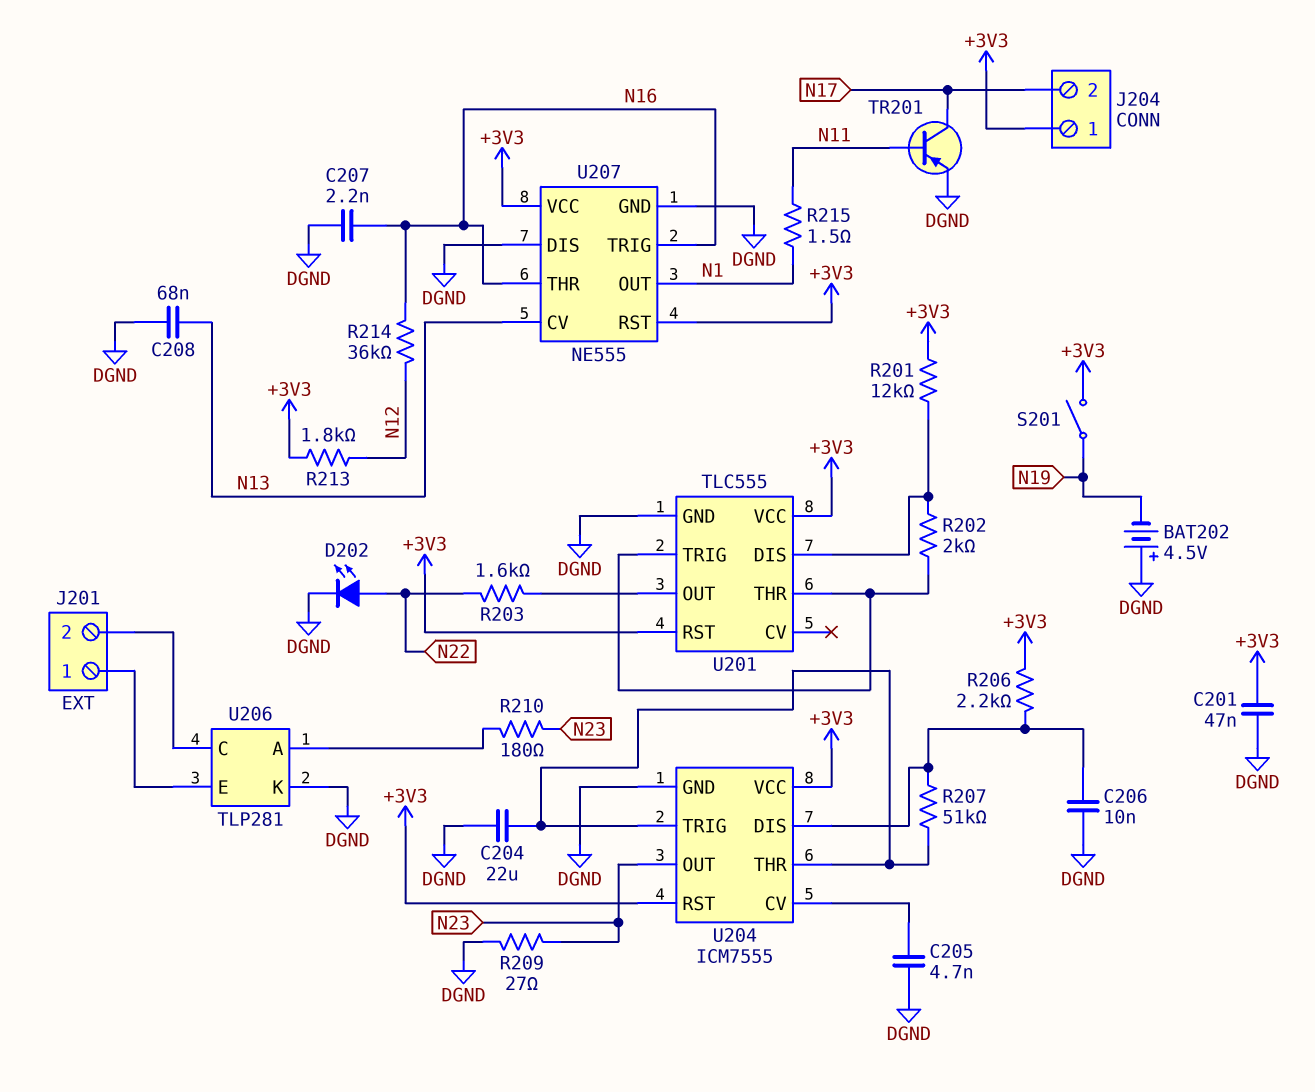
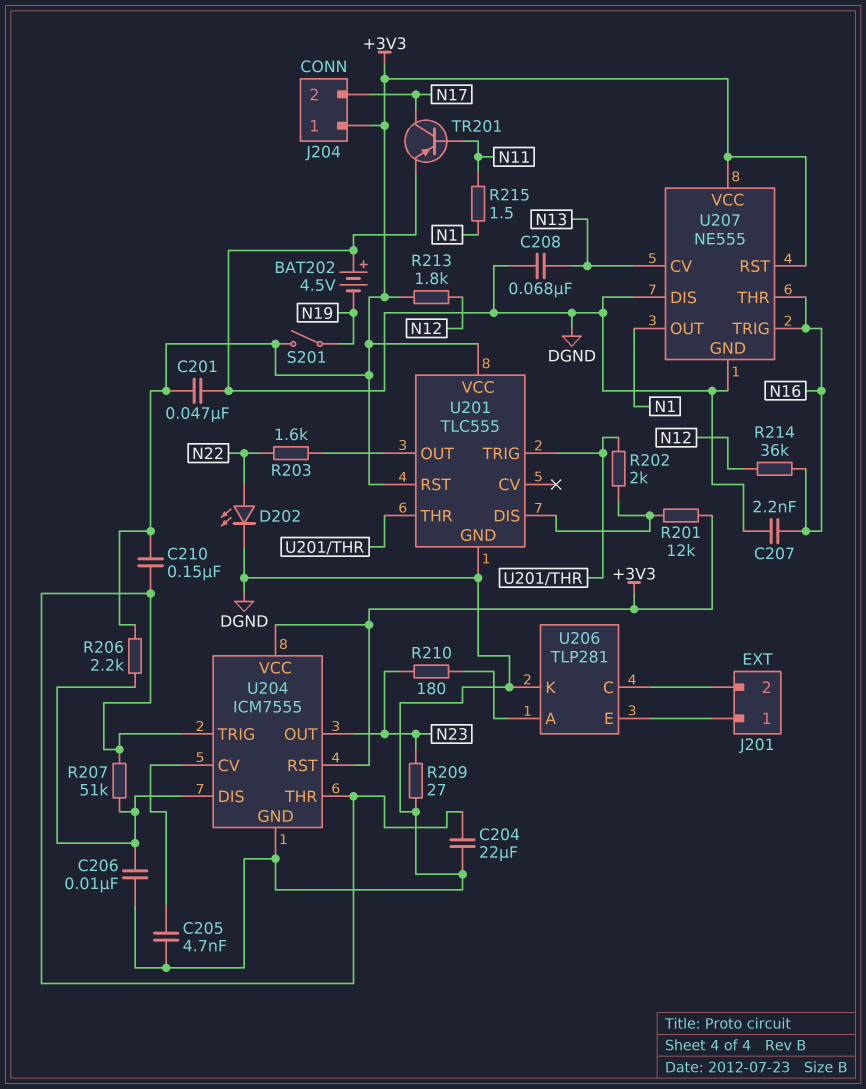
C210: none -> 150nF (+3V3, U204/THR)

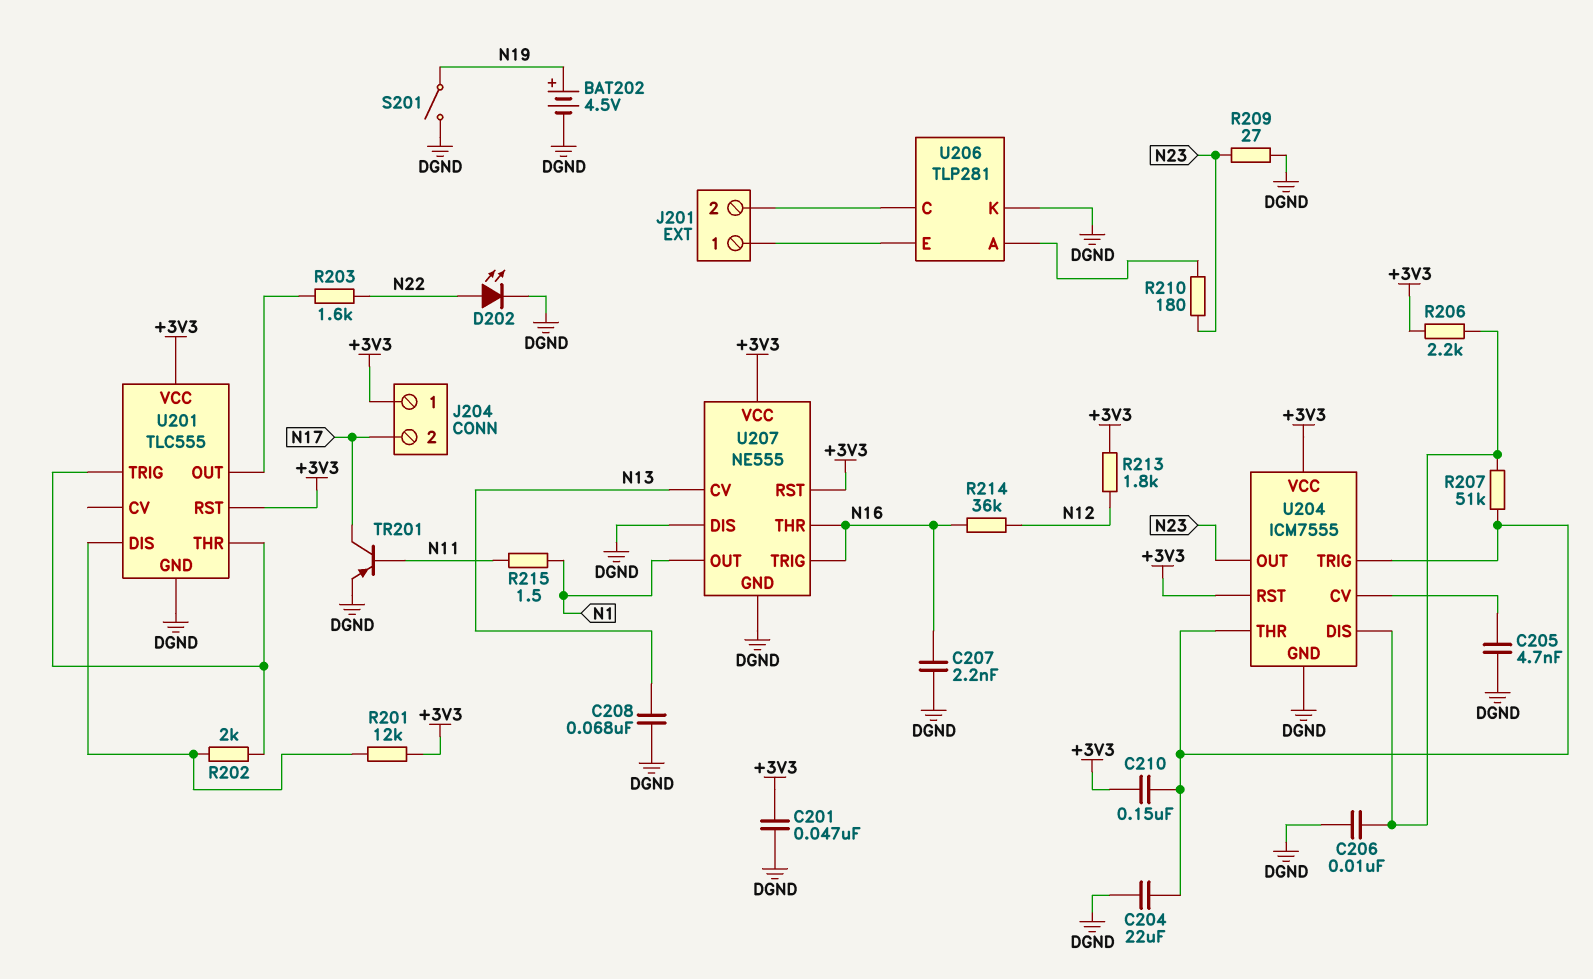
BAT202: 4.5V (plus DGND, minus N19) -> 4.5V (plus N19, minus DGND)
S201: switch (+3V3, N19) -> switch (DGND, N19)

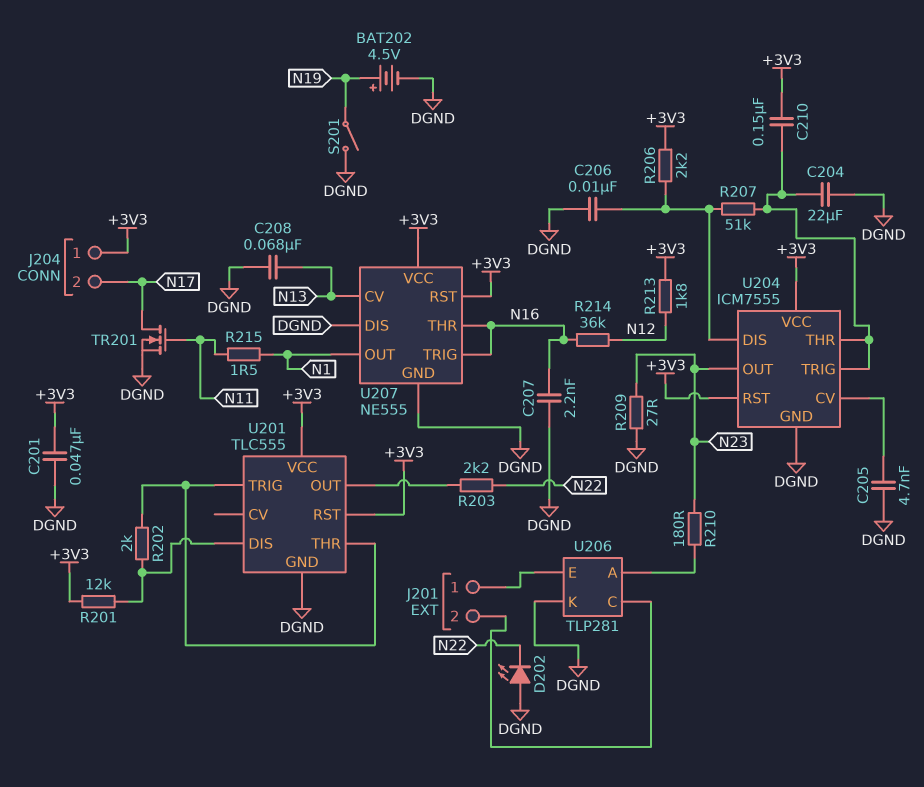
D202: LED (A N22, K DGND) -> LED (A DGND, K N22)
R203: 1.6k (N22, U201/OUT) -> 2.2k (N22, U201/OUT)
TR201: PNP (B N11, C N17, E DGND) -> NMOS (G N11, D N17, S DGND)

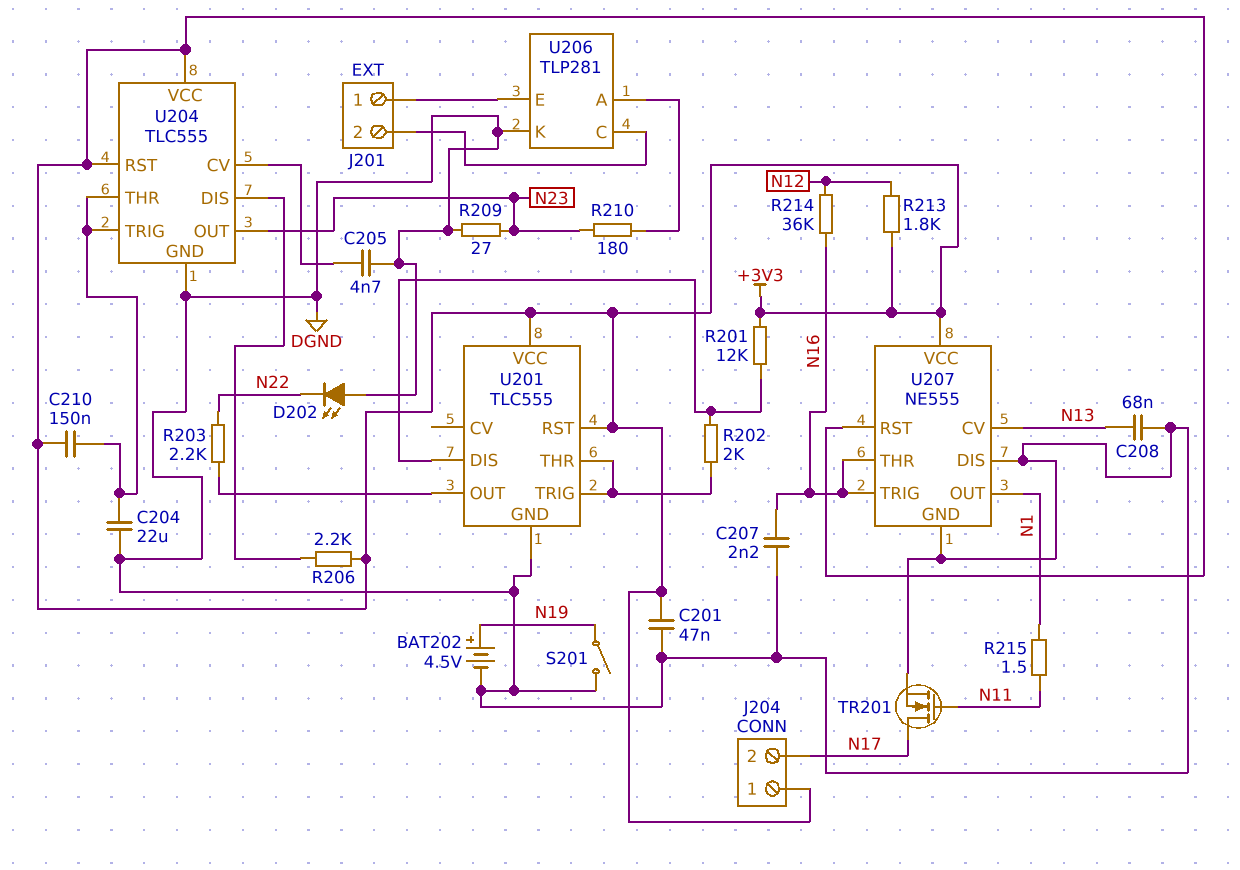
C206: 10nF (DGND, U204/DIS) -> none
R207: 51k (U204/DIS, U204/THR) -> none
U204: ICM7555 -> TLC555

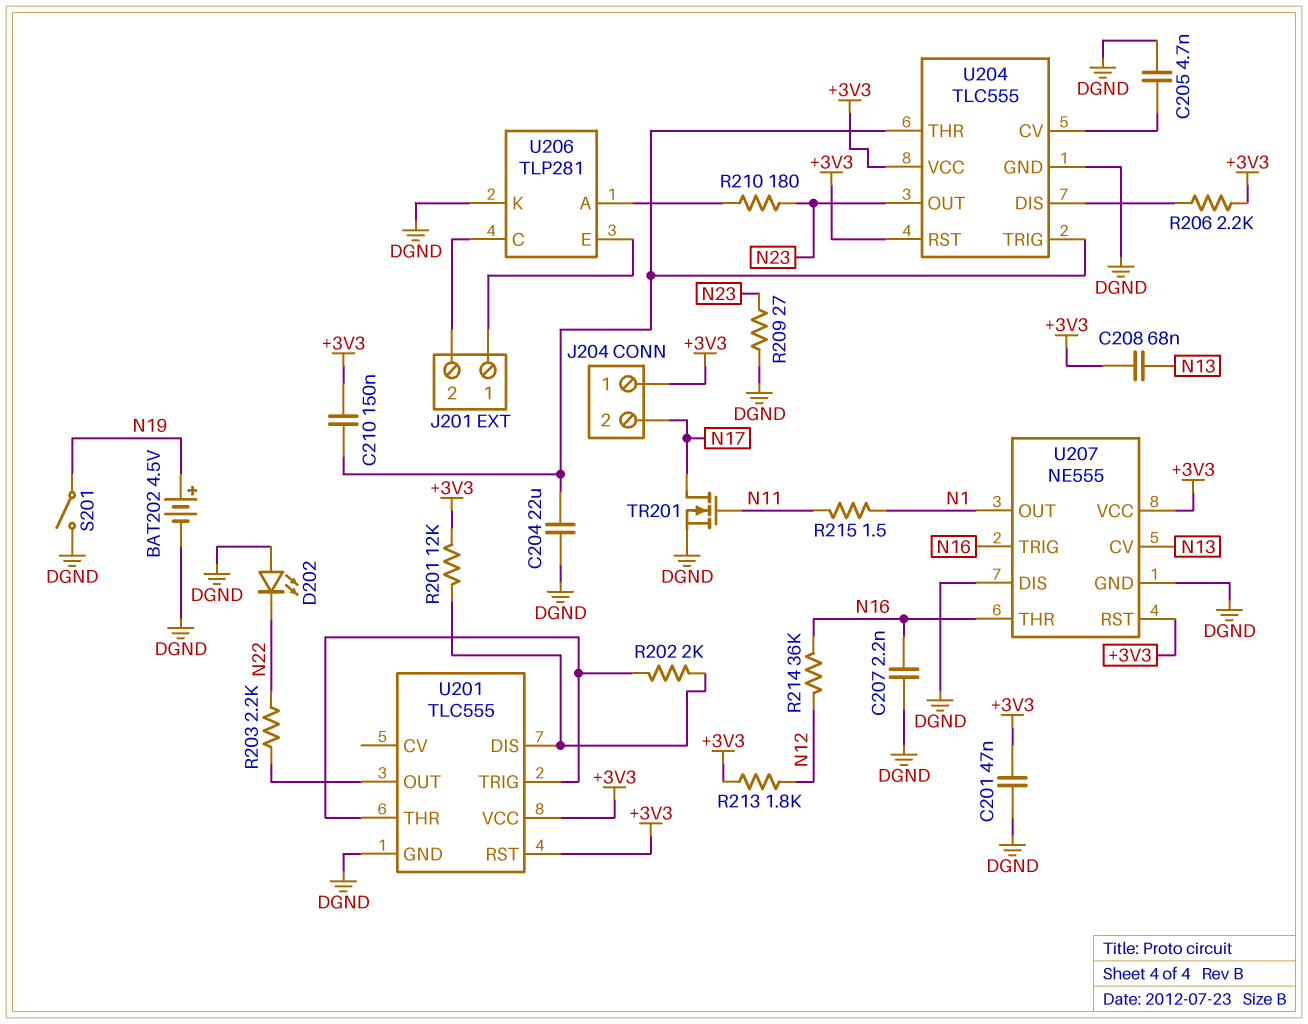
C208: 68nF (DGND, N13) -> 68nF (+3V3, N13)

